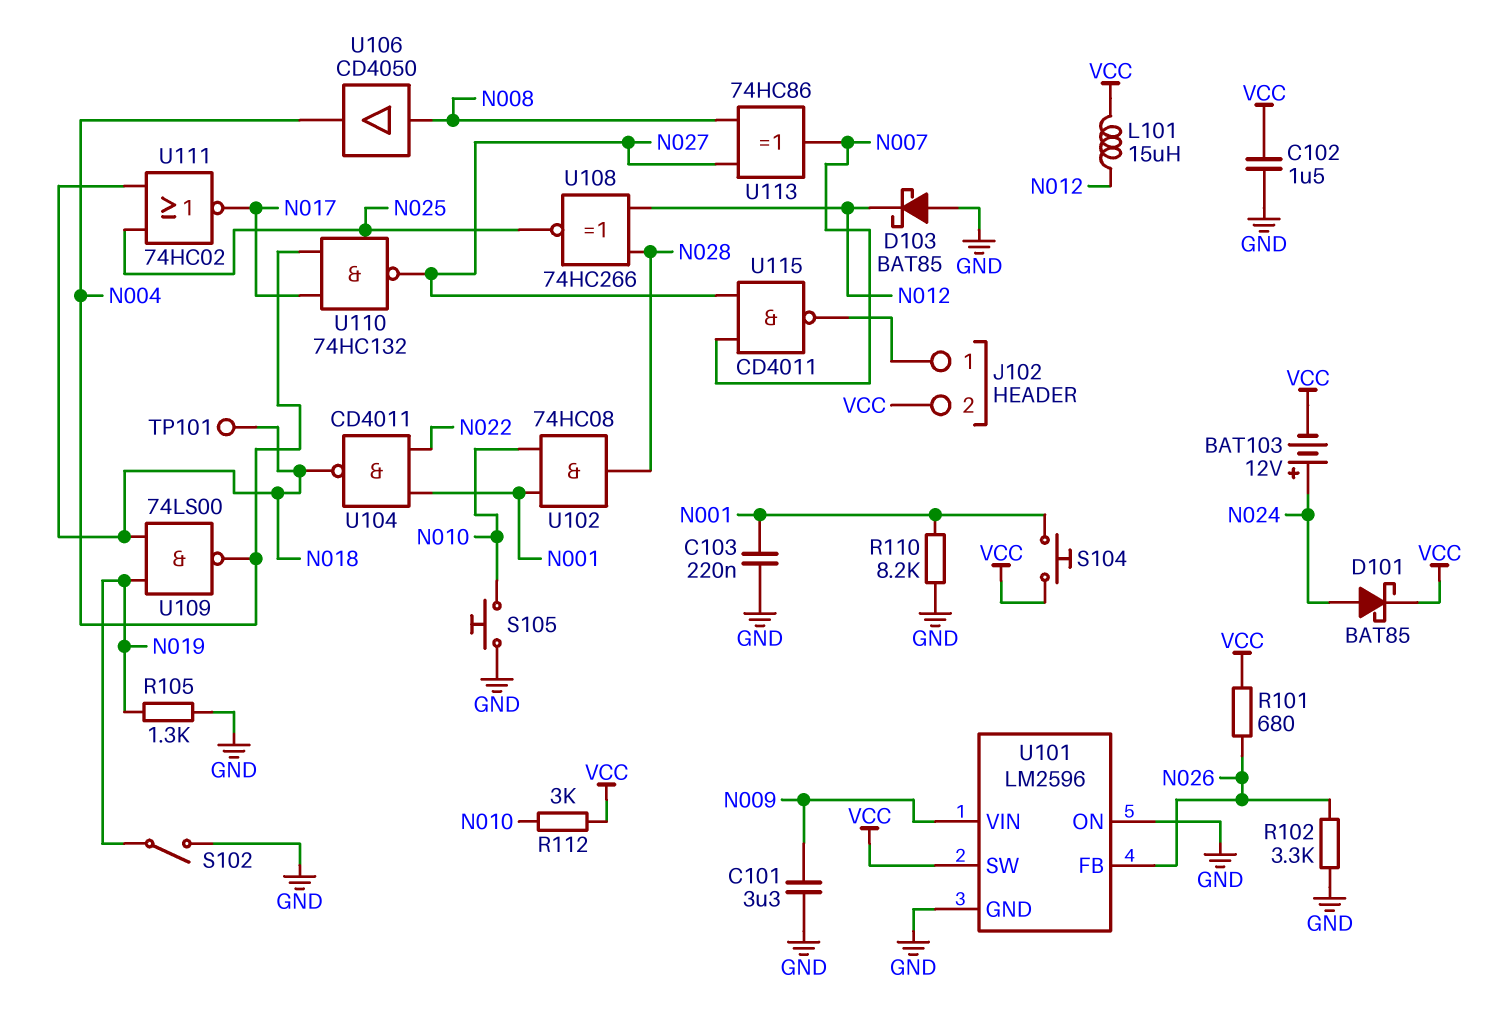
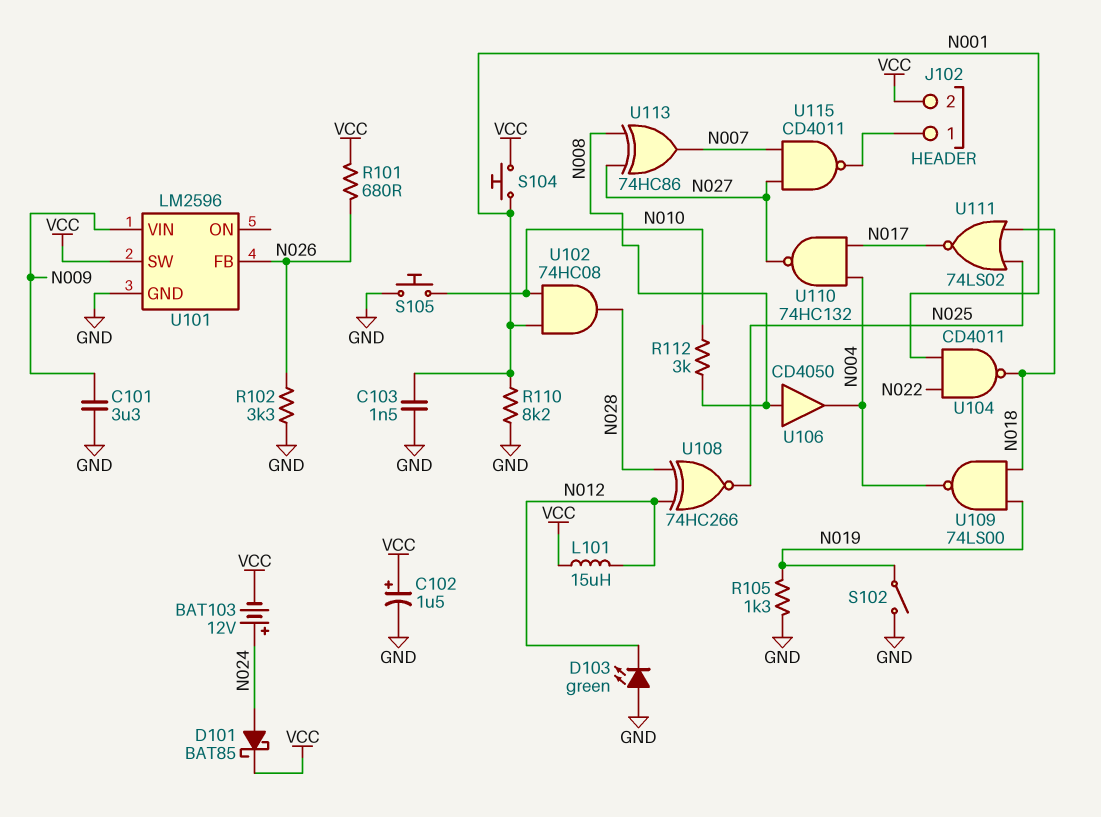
C102: 1.5uF (GND, VCC) -> 1.5uF (plus VCC, minus GND)
C103: 220nF (GND, N001) -> 1.5nF (GND, N001)
D103: schottky BAT85 (A GND, K N012) -> LED green (A GND, K N012)
R112: 3k (N010, VCC) -> 3k (N008, N010)
TP101: test point (N018) -> none
U101 pin ON: GND -> none
U111: NOR 74HC02 (in N018, in N025, out N017) -> NOR 74LS02 (in N018, in N025, out N017)

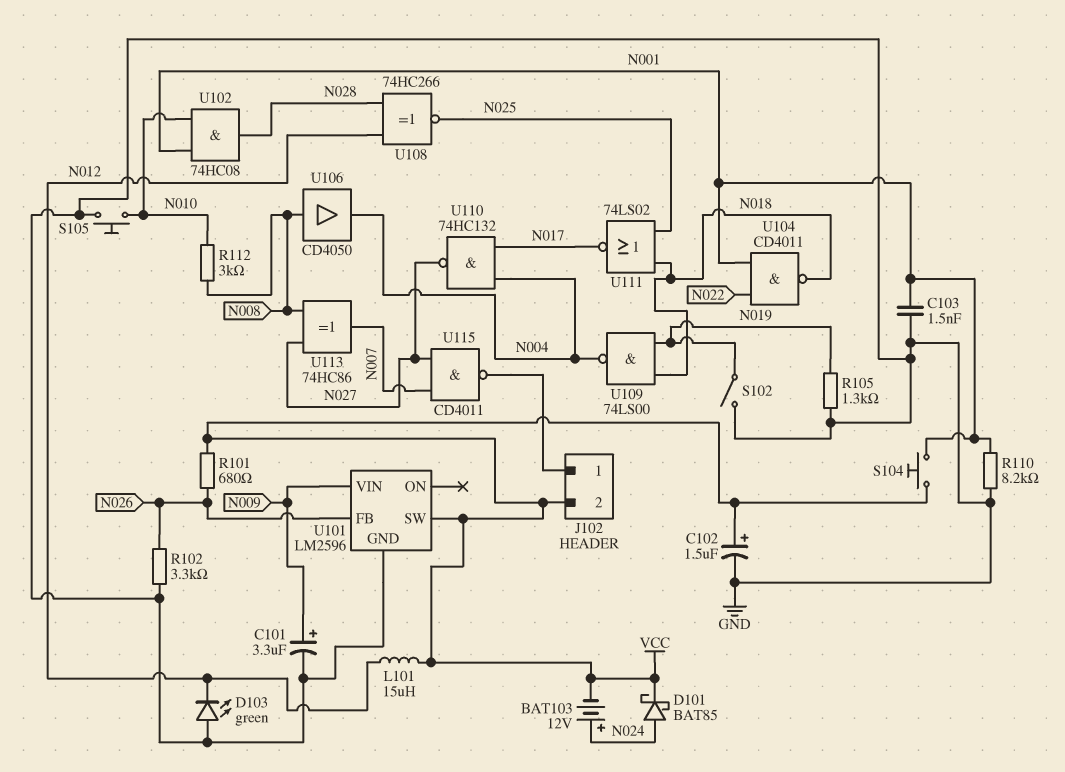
C101: 3.3uF (GND, N009) -> 3.3uF (plus N009, minus GND)

